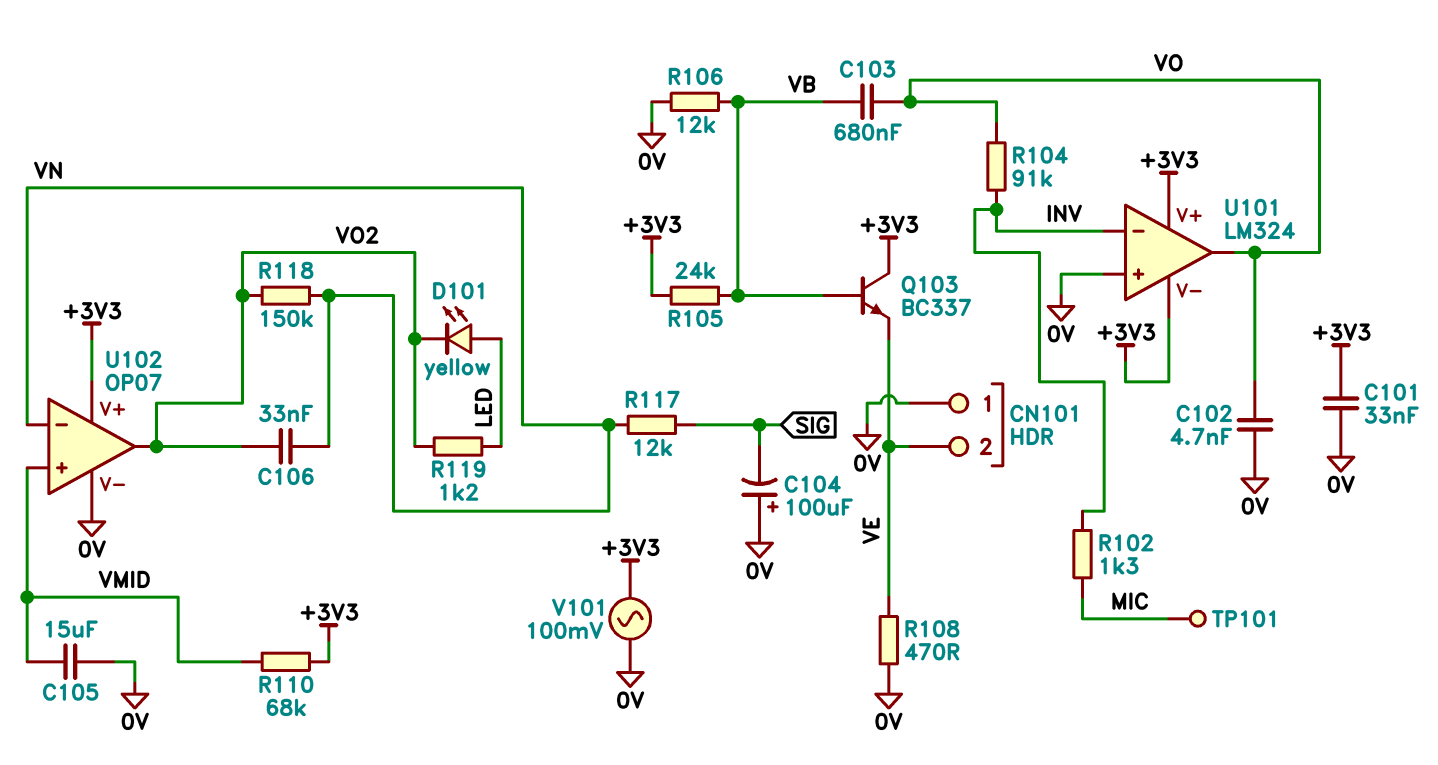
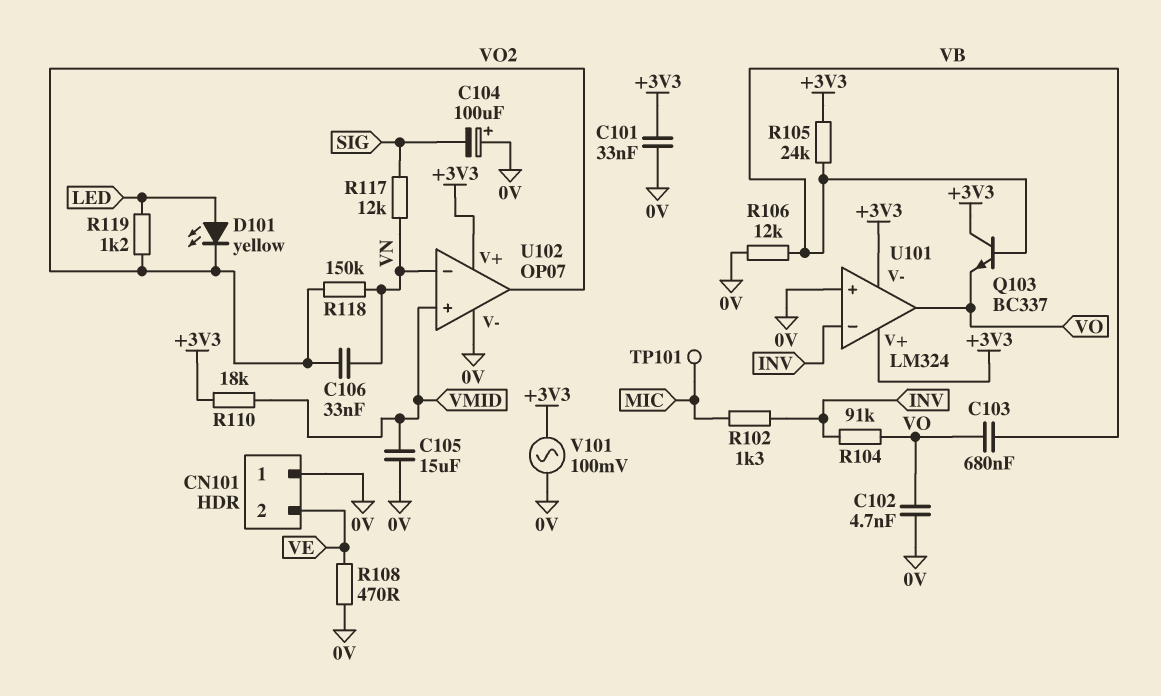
Q103: NPN BC337 (B VB, C +3V3, E VE) -> NPN BC337 (B VB, C +3V3, E VO)
R110: 68k (+3V3, VMID) -> 18k (+3V3, VMID)

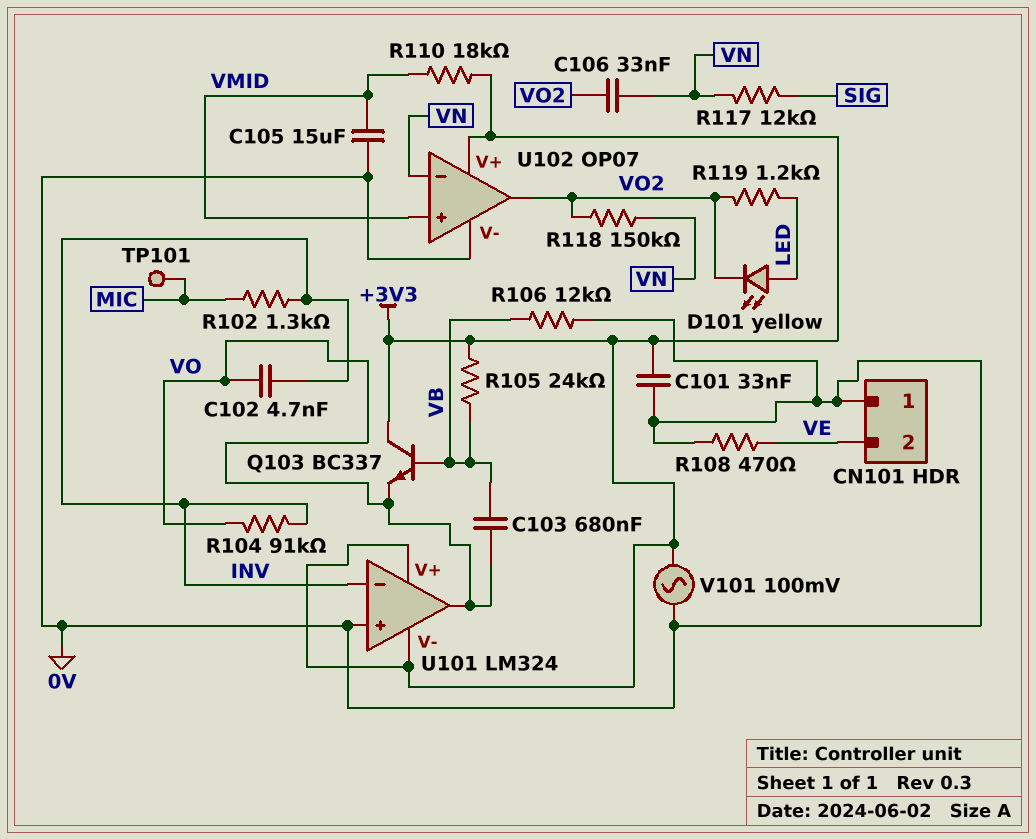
C102: 4.7nF (0V, VO) -> 4.7nF (INV, VO)
C104: 100uF (plus 0V, minus SIG) -> none

